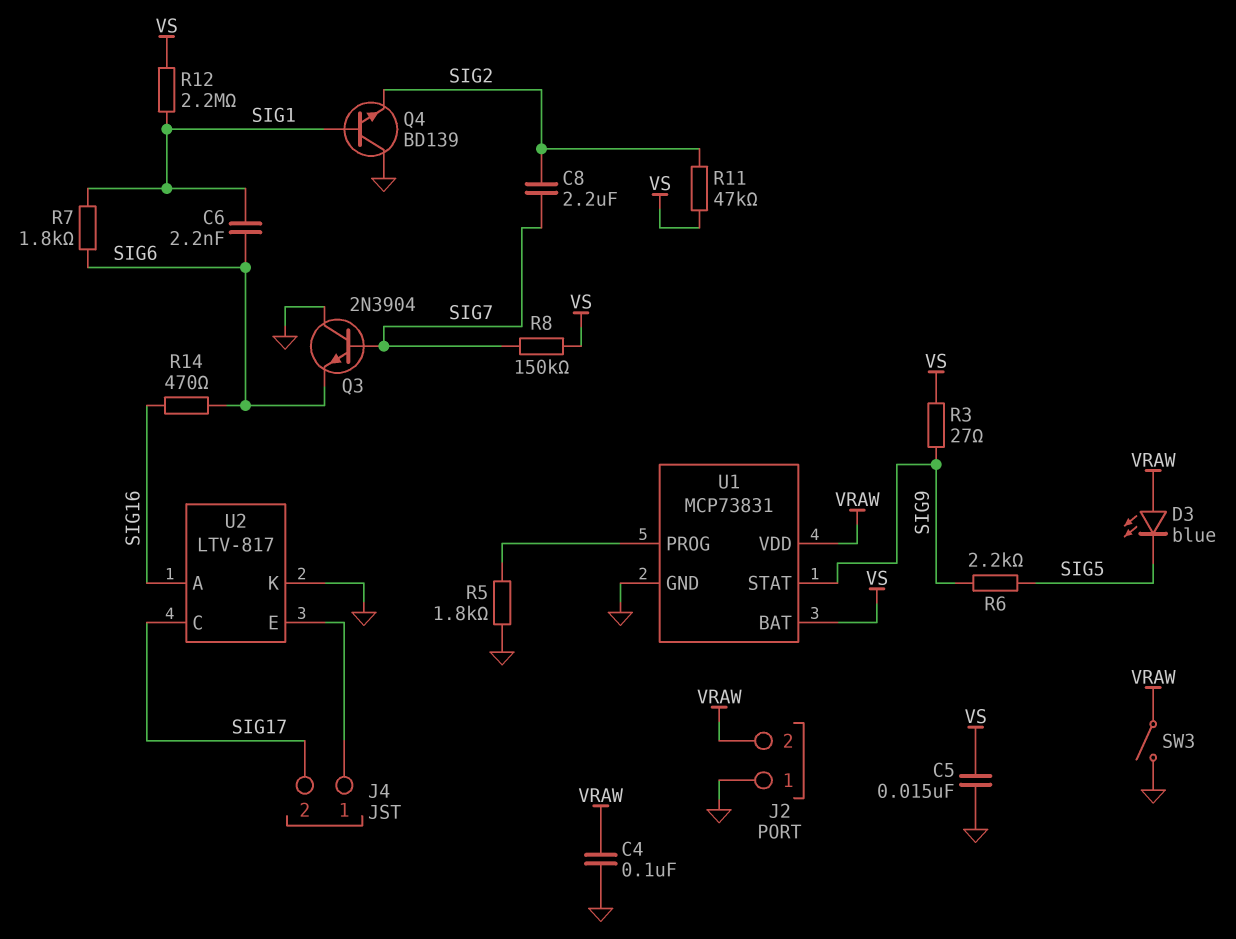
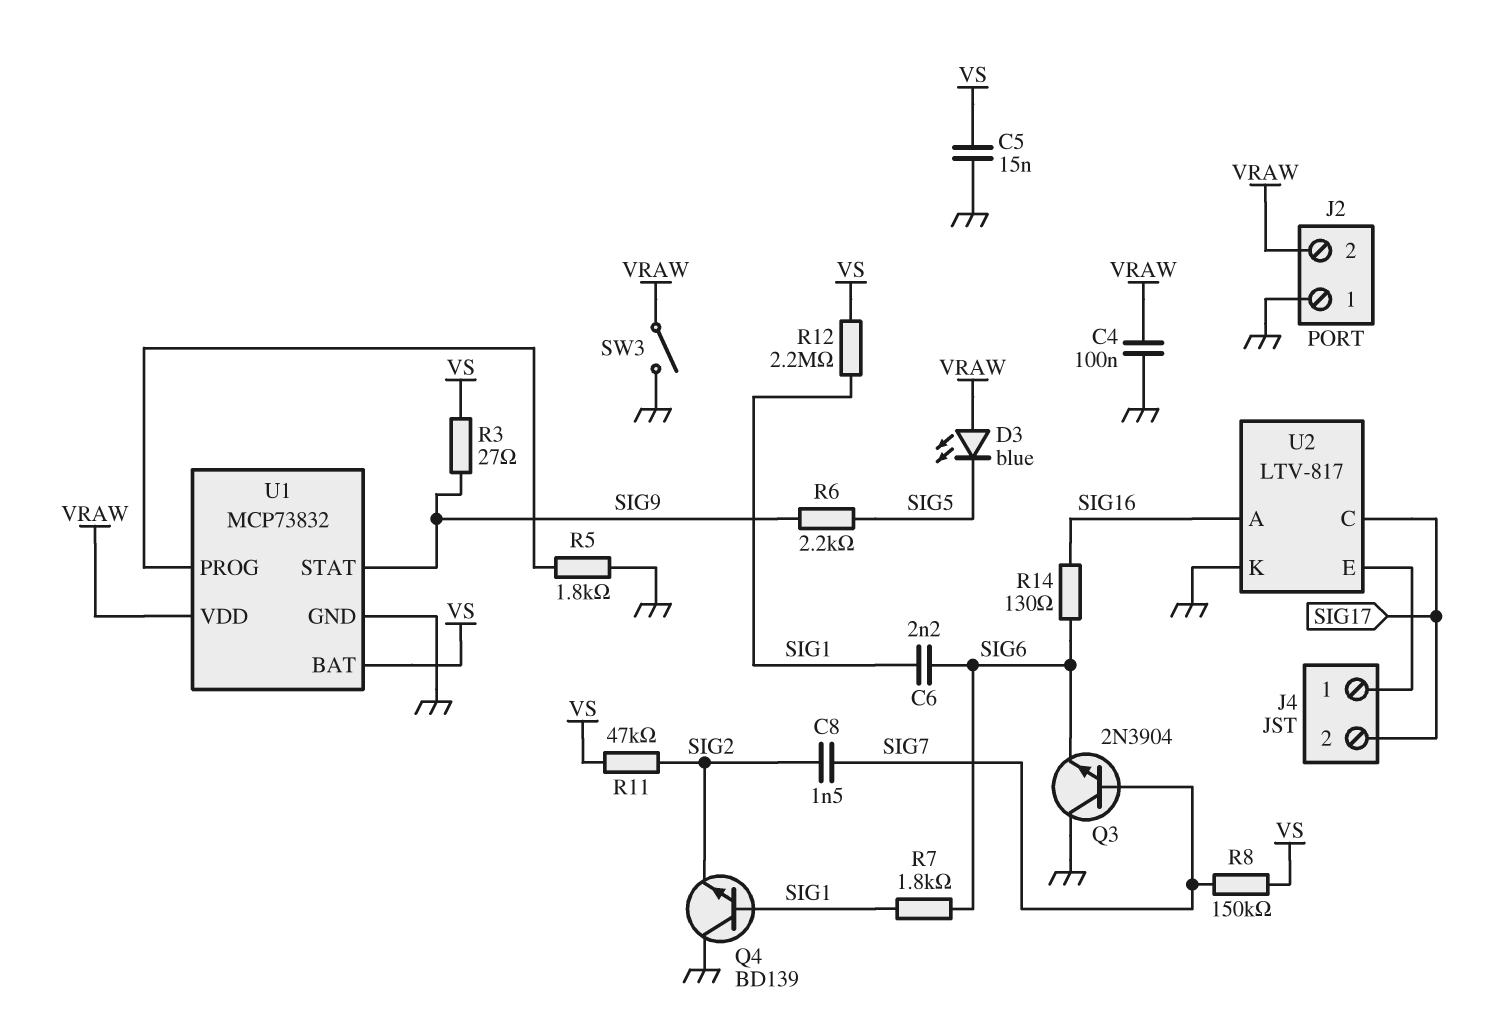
C8: 2.2uF (SIG2, SIG7) -> 1.5nF (SIG2, SIG7)
R14: 470 (SIG6, SIG16) -> 130 (SIG6, SIG16)
U1: MCP73831 -> MCP73832

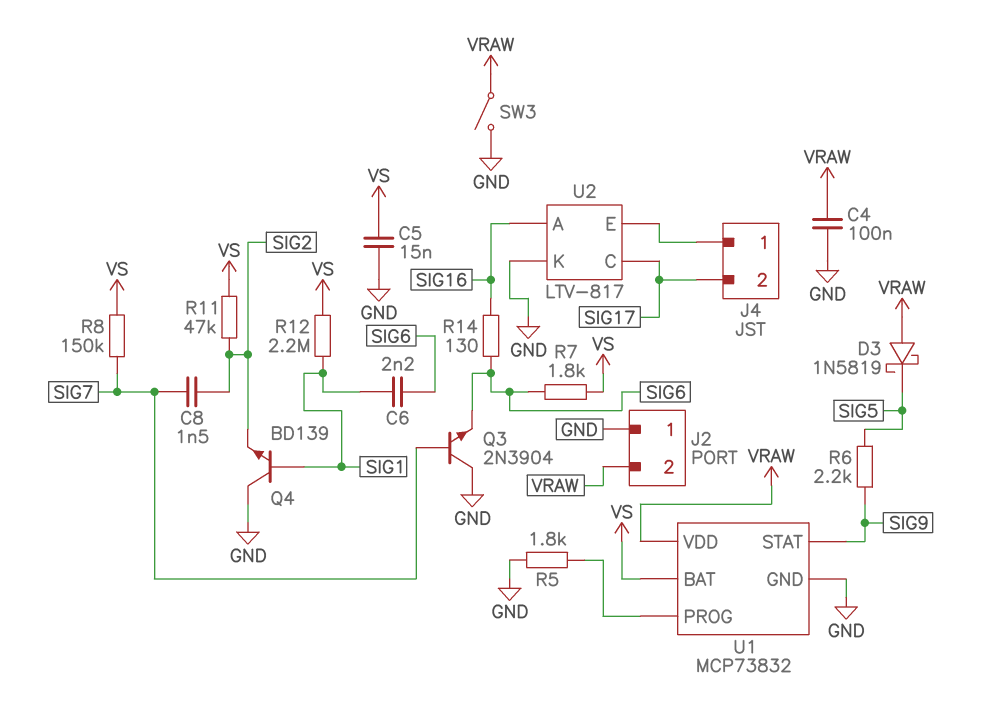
D3: LED blue (A VRAW, K SIG5) -> schottky 1N5819 (A VRAW, K SIG5)
R3: 27 (SIG9, VS) -> none
R7: 1.8k (SIG1, SIG6) -> 1.8k (SIG6, VS)

